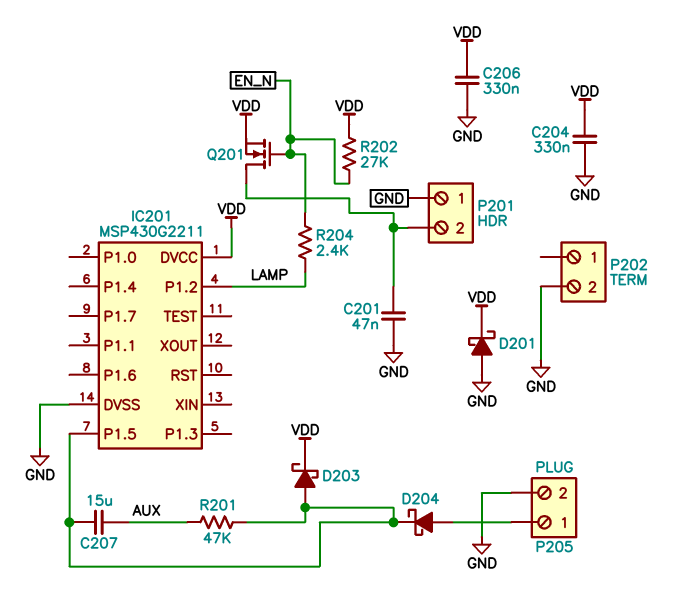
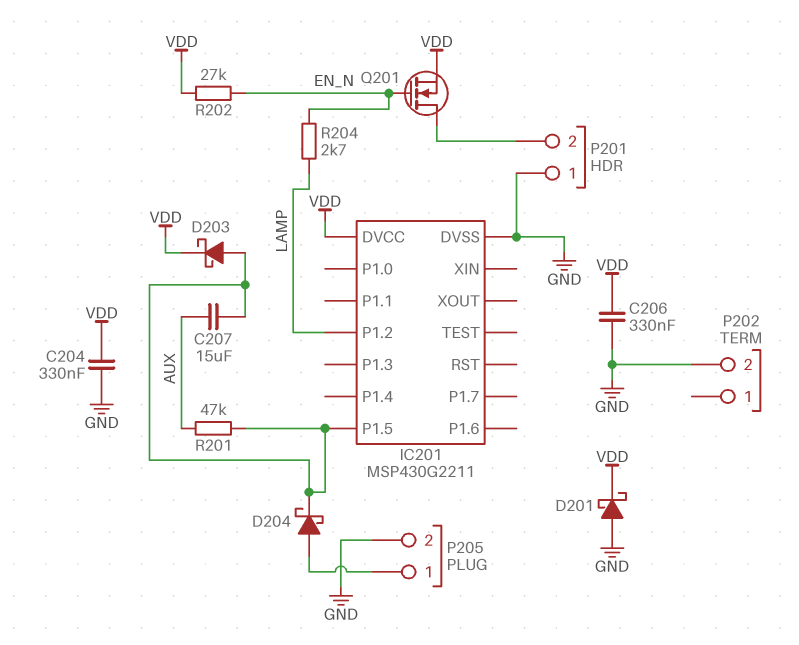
C201: 47nF (GND, P201/2) -> none
R204: 2.4k (EN_N, LAMP) -> 2.7k (EN_N, LAMP)

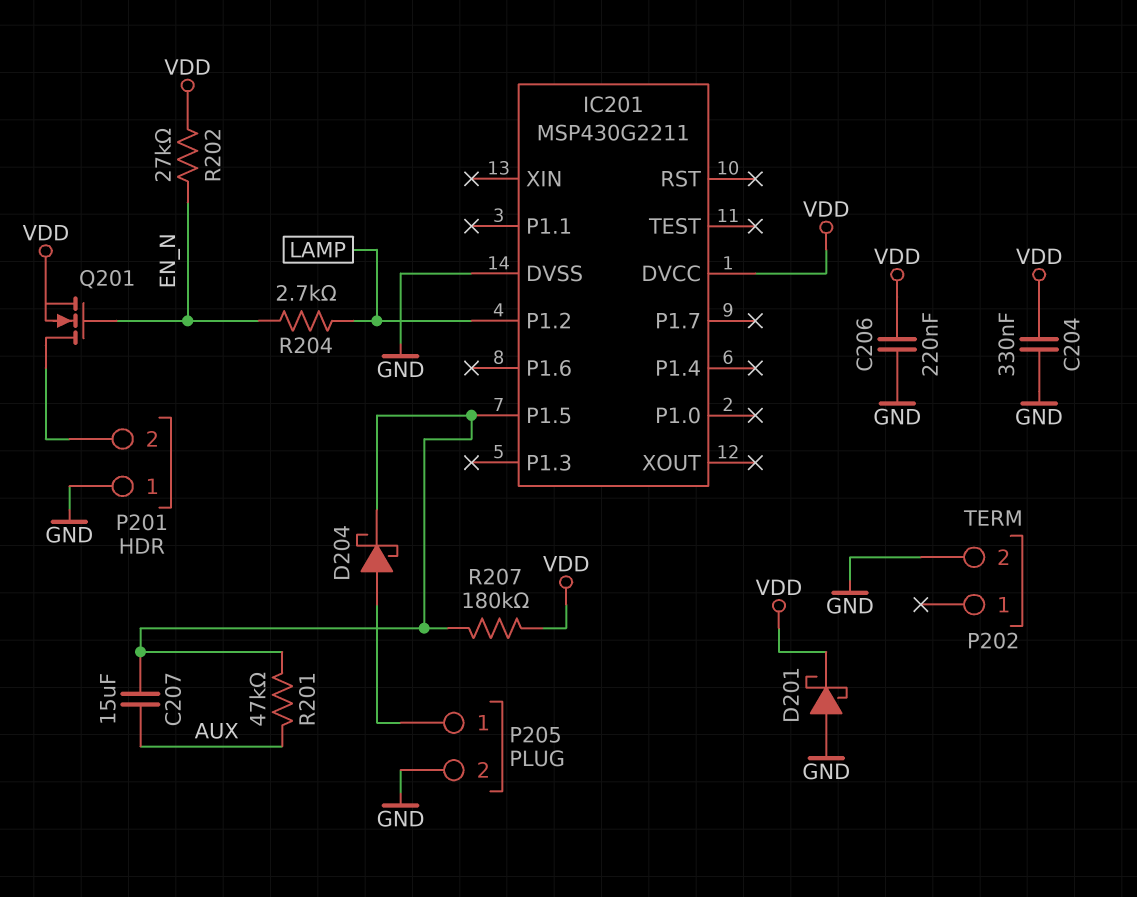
C206: 330nF (GND, VDD) -> 220nF (GND, VDD)
D203: schottky (A IC201/P1.5, K VDD) -> none
R207: none -> 180k (IC201/P1.5, VDD)

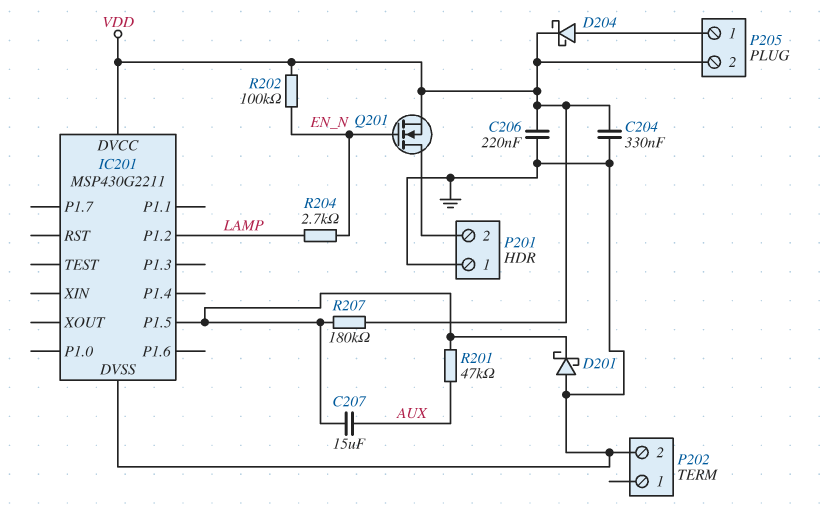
D201: schottky (A GND, K VDD) -> schottky (A GND, K IC201/P1.5)
D204: schottky (A P205/1, K IC201/P1.5) -> schottky (A P205/1, K VDD)
P205 pin 2: GND -> VDD
R202: 27k (EN_N, VDD) -> 100k (EN_N, VDD)

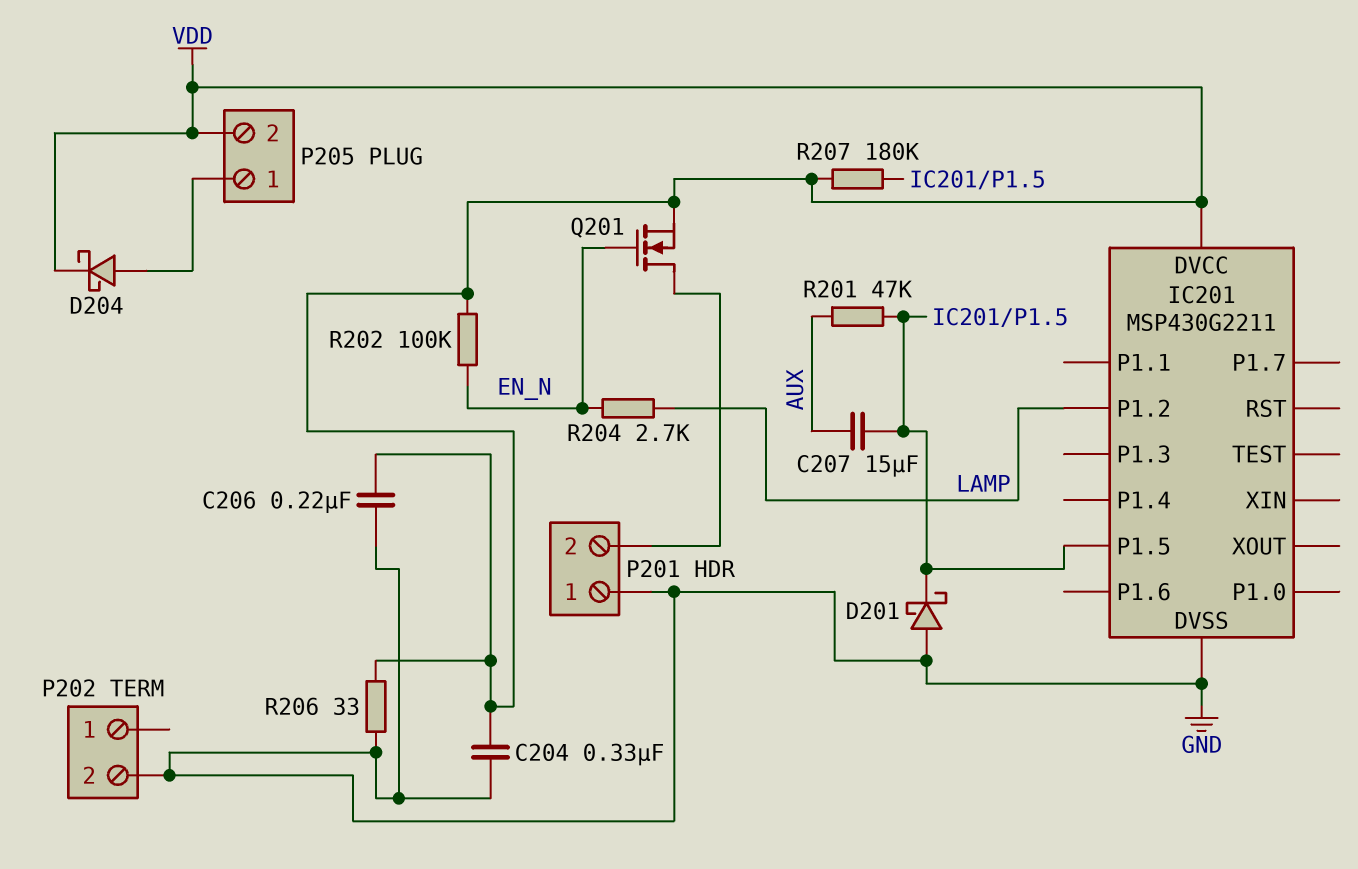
R206: none -> 33 (GND, VDD)

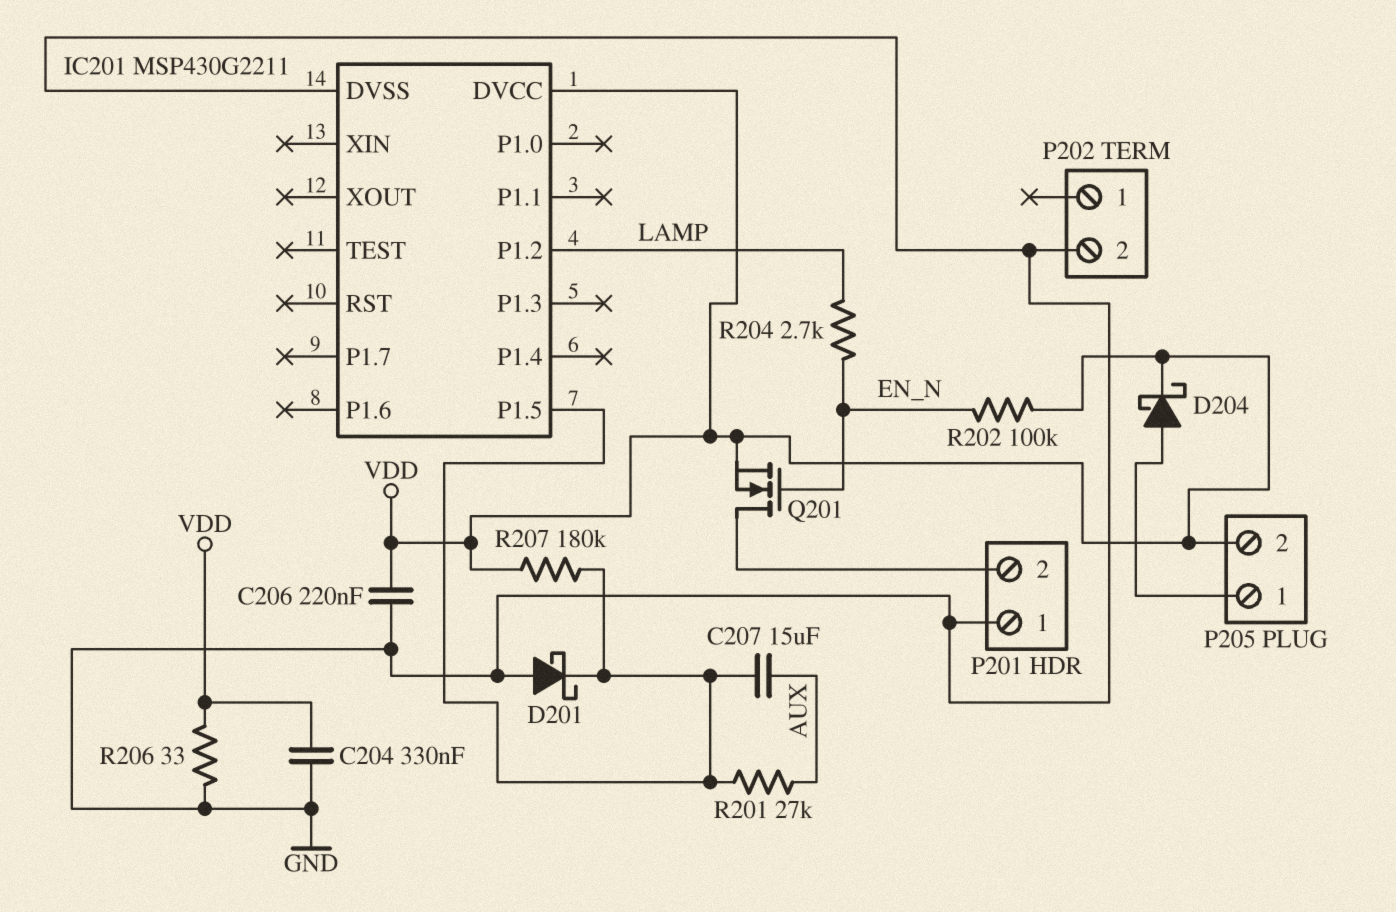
R201: 47k (AUX, IC201/P1.5) -> 27k (AUX, IC201/P1.5)

